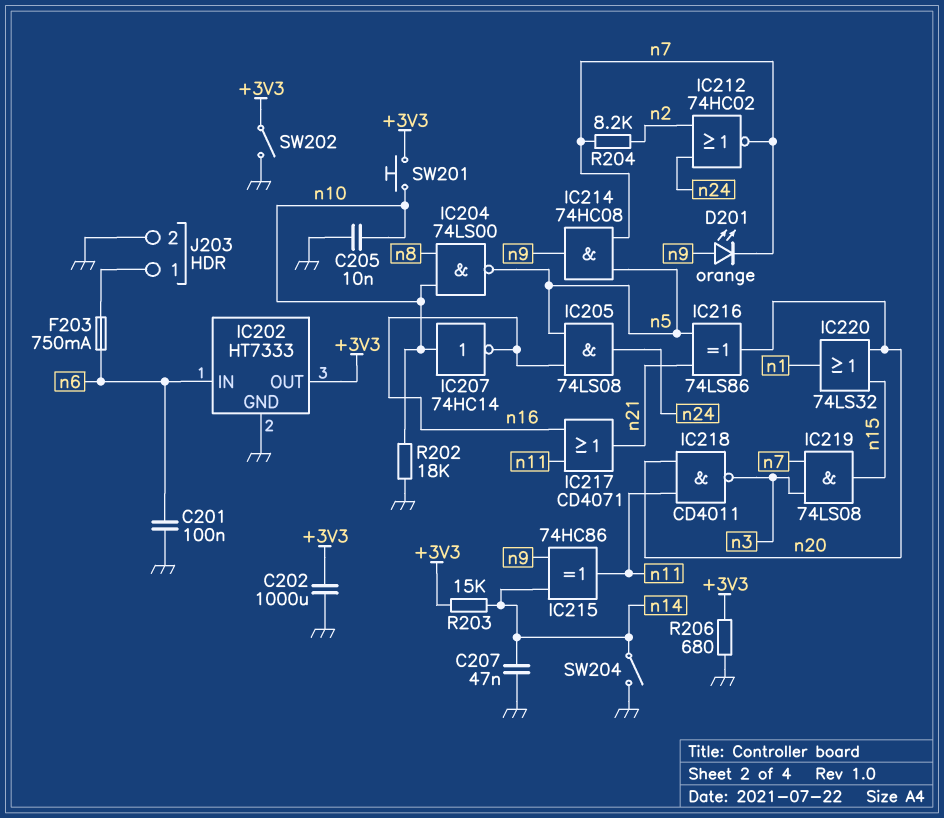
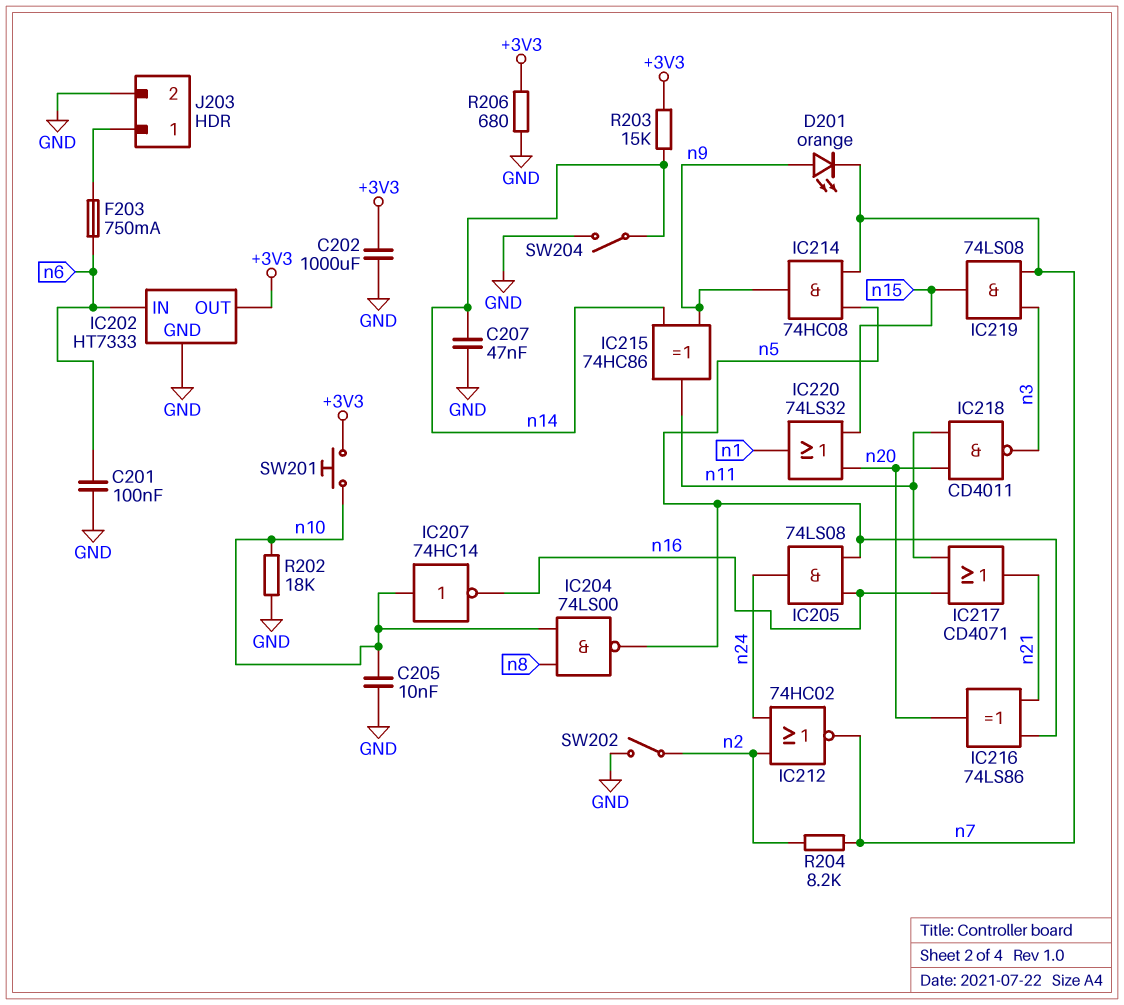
SW202: switch (+3V3, GND) -> switch (GND, n2)

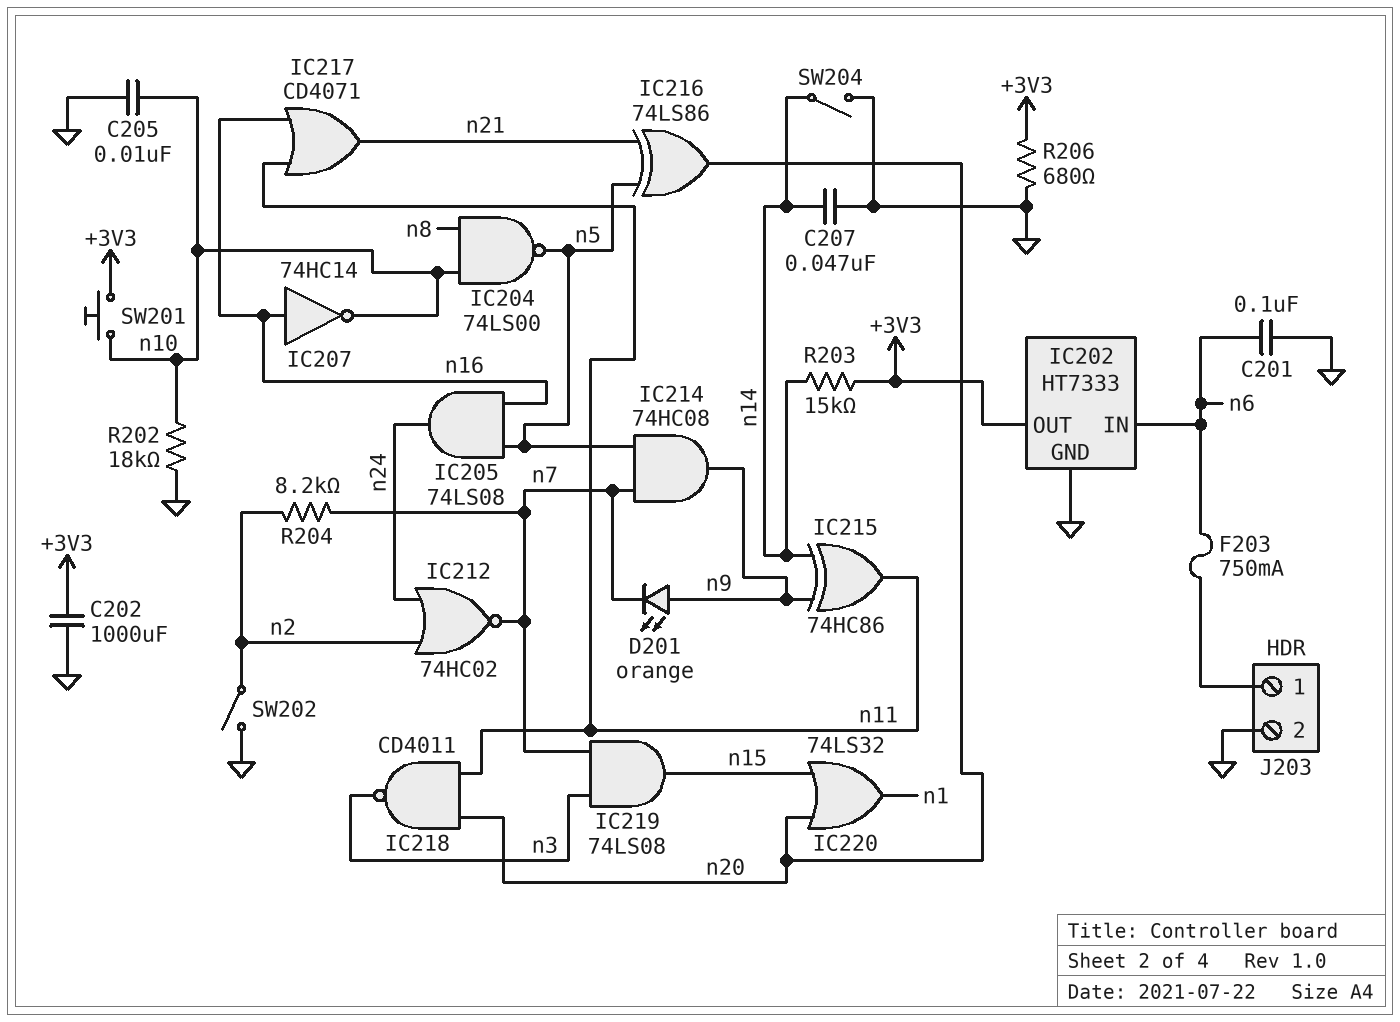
IC207: NOT 74HC14 (in n10, out n16) -> NOT 74HC14 (in n16, out n10)

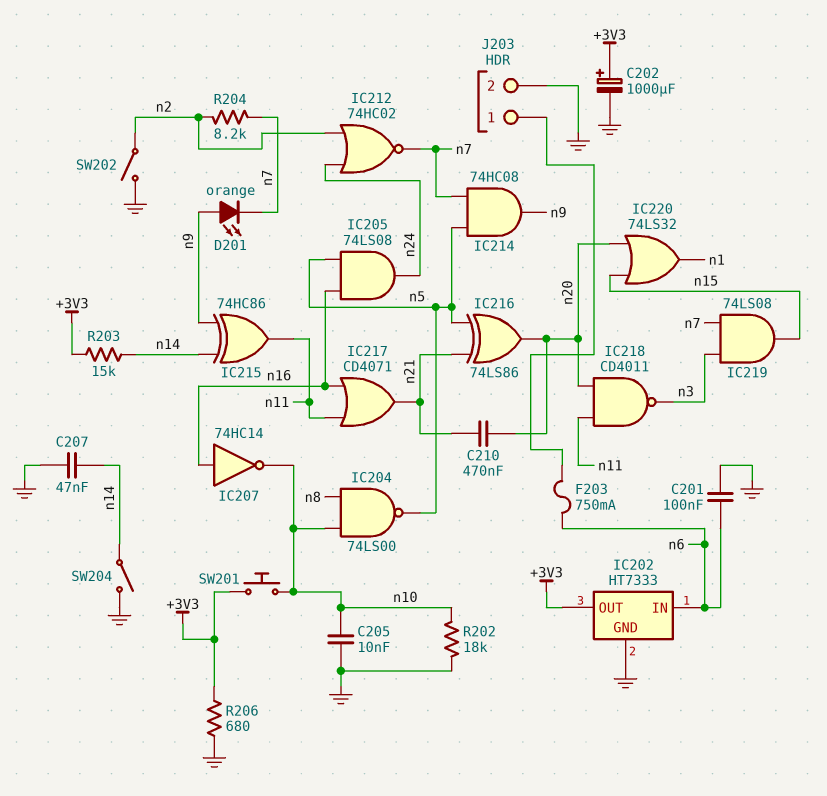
C202: 1000uF (+3V3, GND) -> 1000uF (plus +3V3, minus GND)
C210: none -> 470nF (n20, n21)

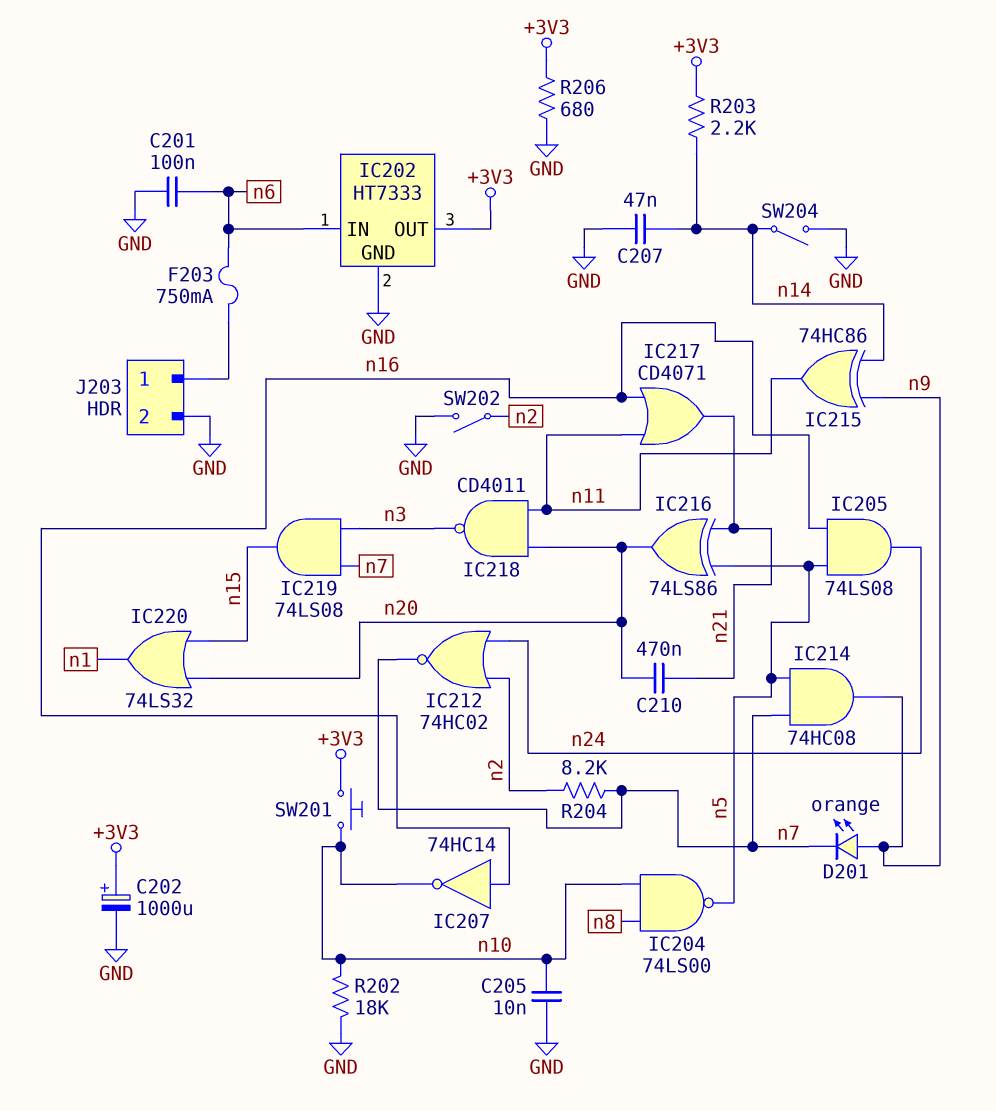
R203: 15k (+3V3, n14) -> 2.2k (+3V3, n14)

